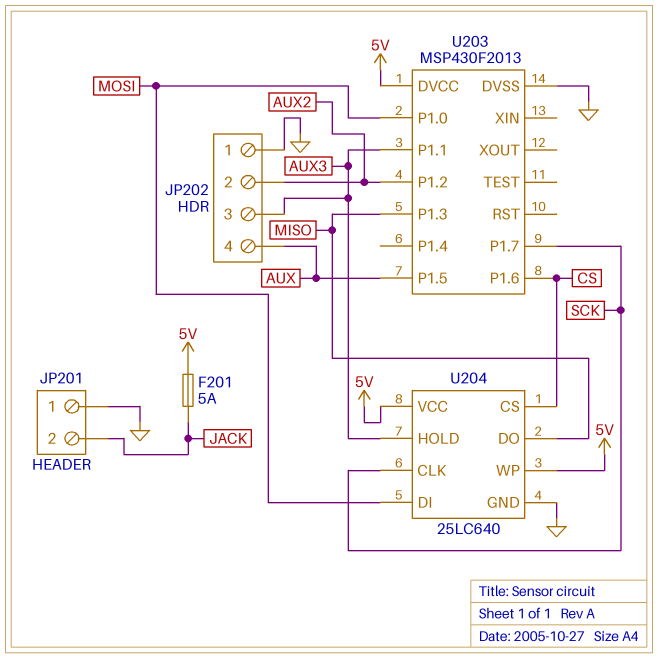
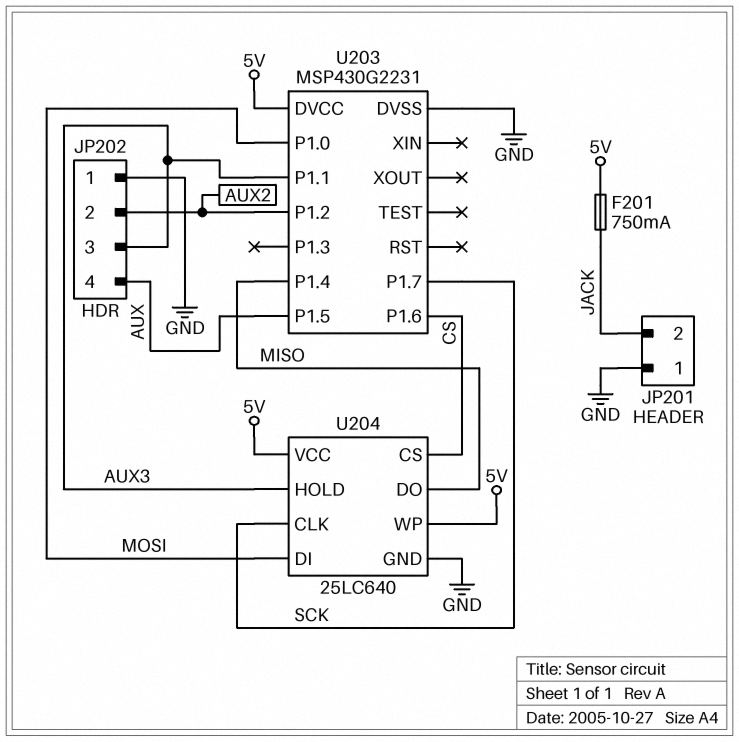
F201: 5A (5V, JACK) -> 750mA (5V, JACK)
U203: MSP430F2013 -> MSP430G2231
U203 pin P1.3: MISO -> none
U203 pin P1.4: none -> MISO

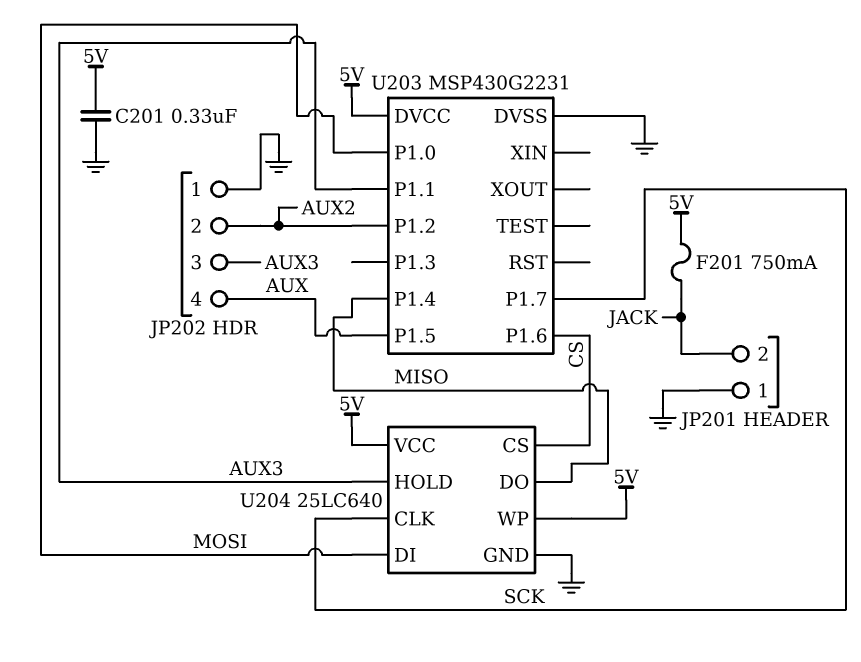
C201: none -> 330nF (5V, GND)

